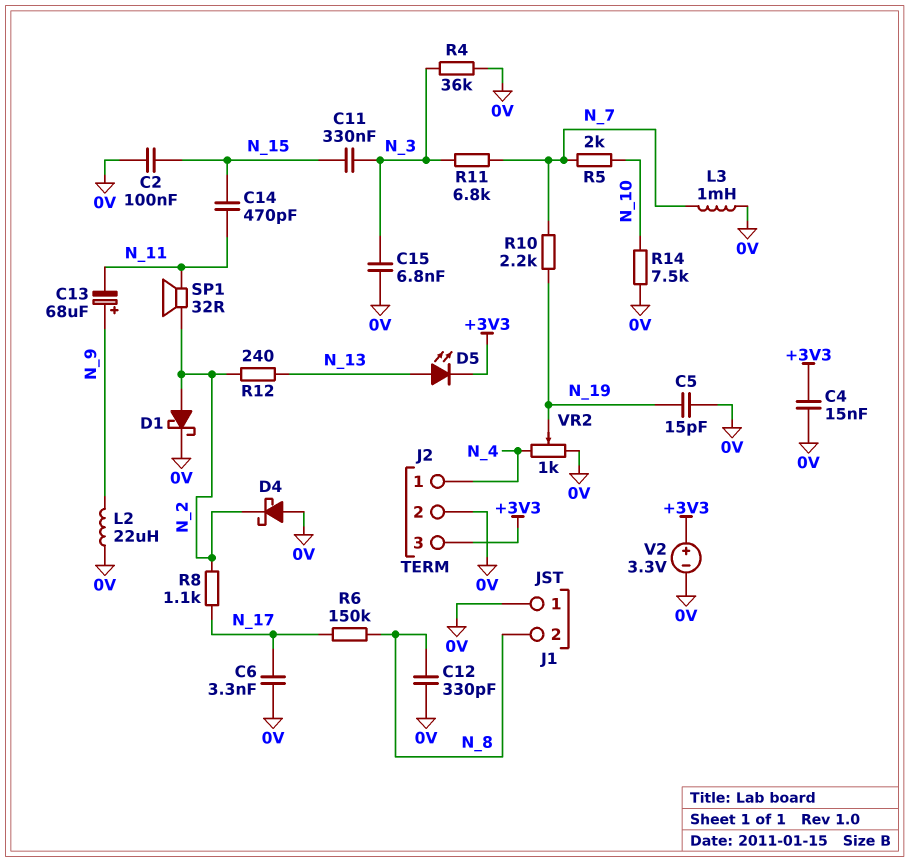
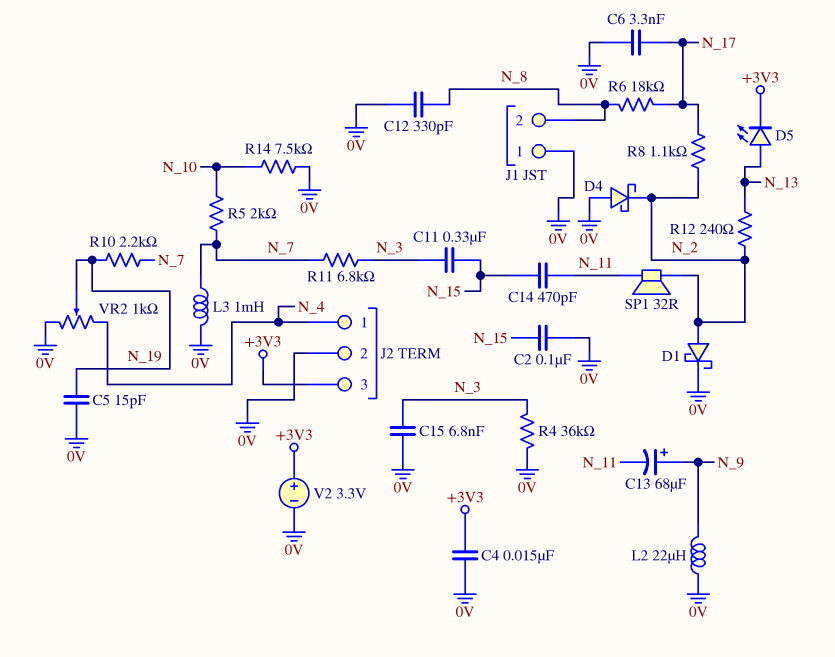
R6: 150k (N_8, N_17) -> 18k (N_8, N_17)

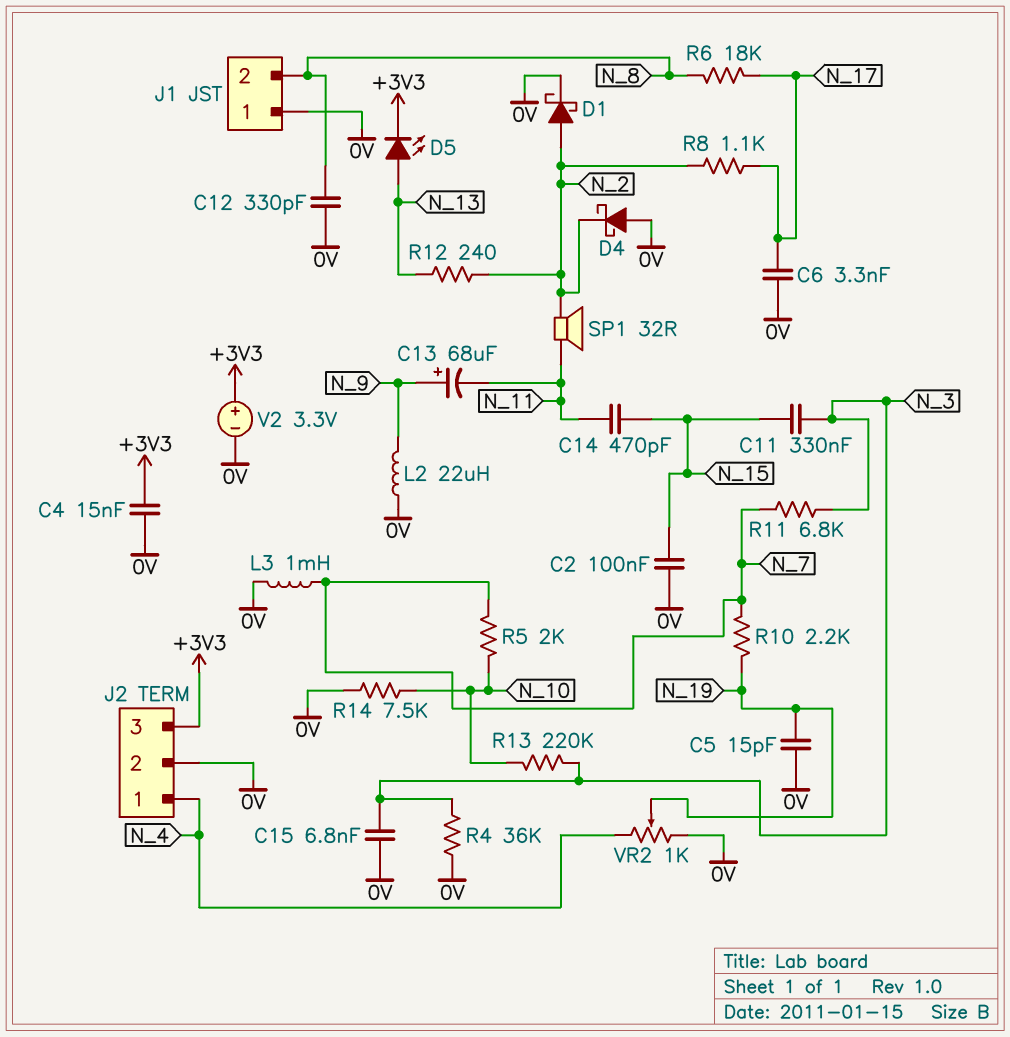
R13: none -> 220k (N_3, N_10)

